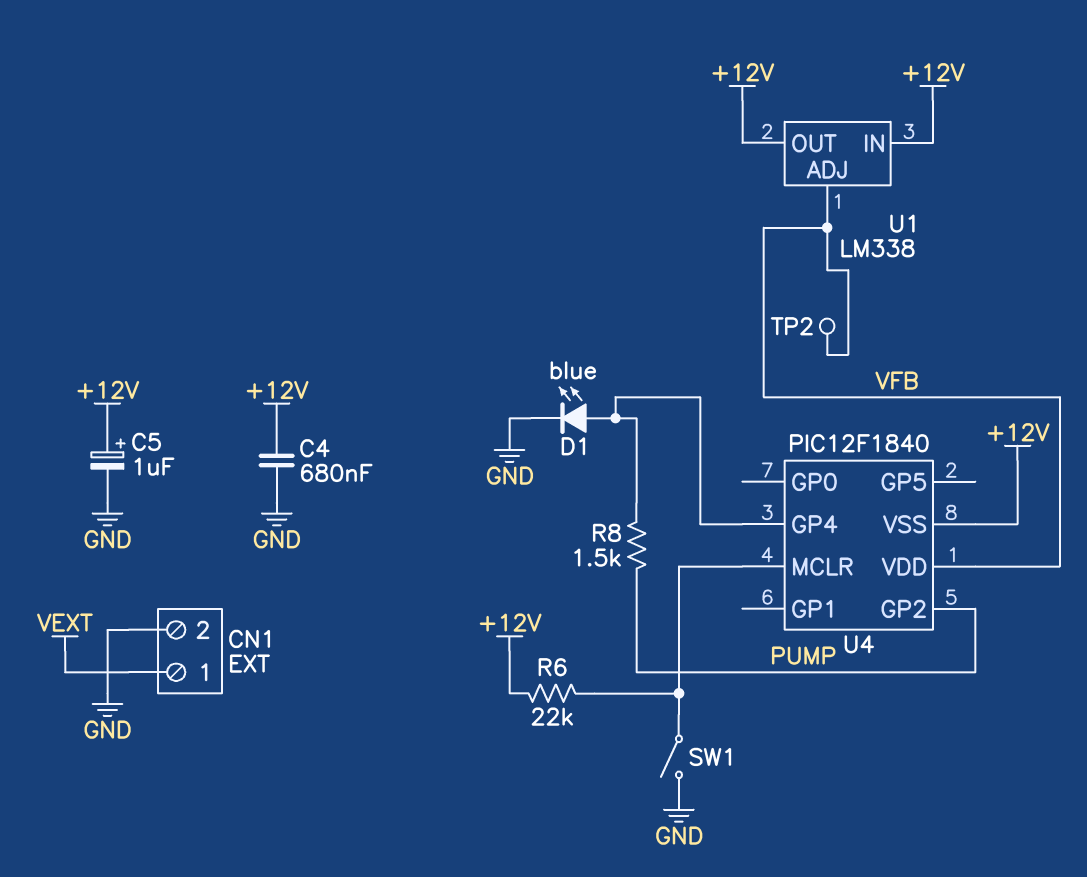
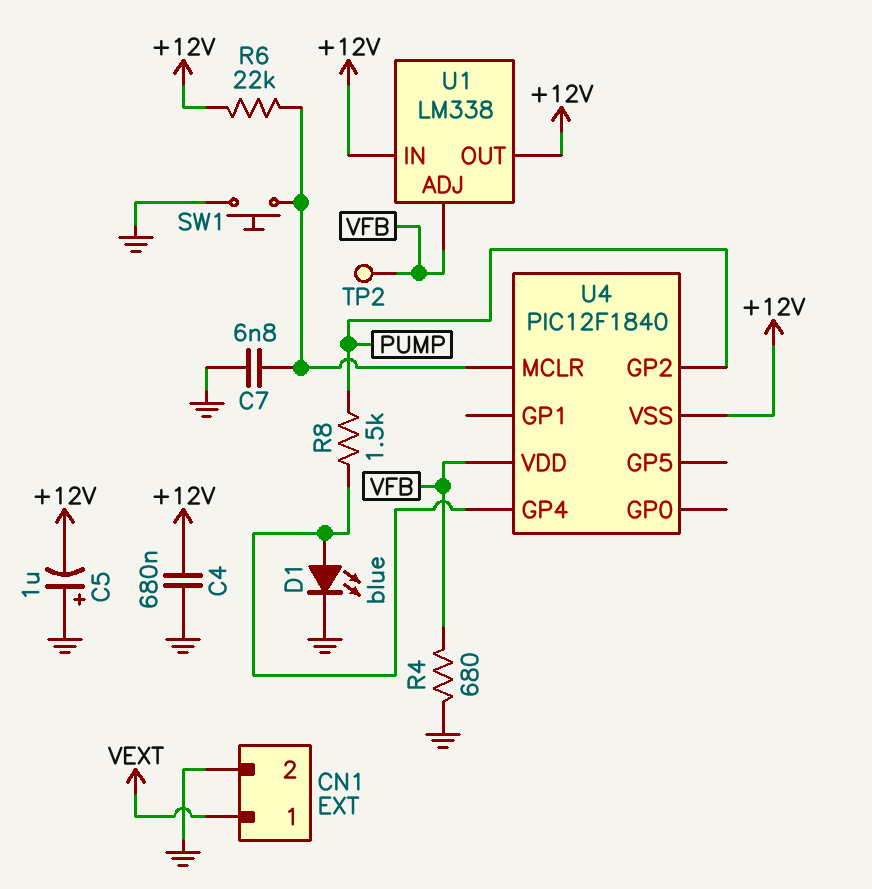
C5: 1uF (plus +12V, minus GND) -> 1uF (plus GND, minus +12V)
C7: none -> 6.8nF (GND, U4/MCLR)
R4: none -> 680 (GND, VFB)
SW1: switch (GND, U4/MCLR) -> button (GND, U4/MCLR)

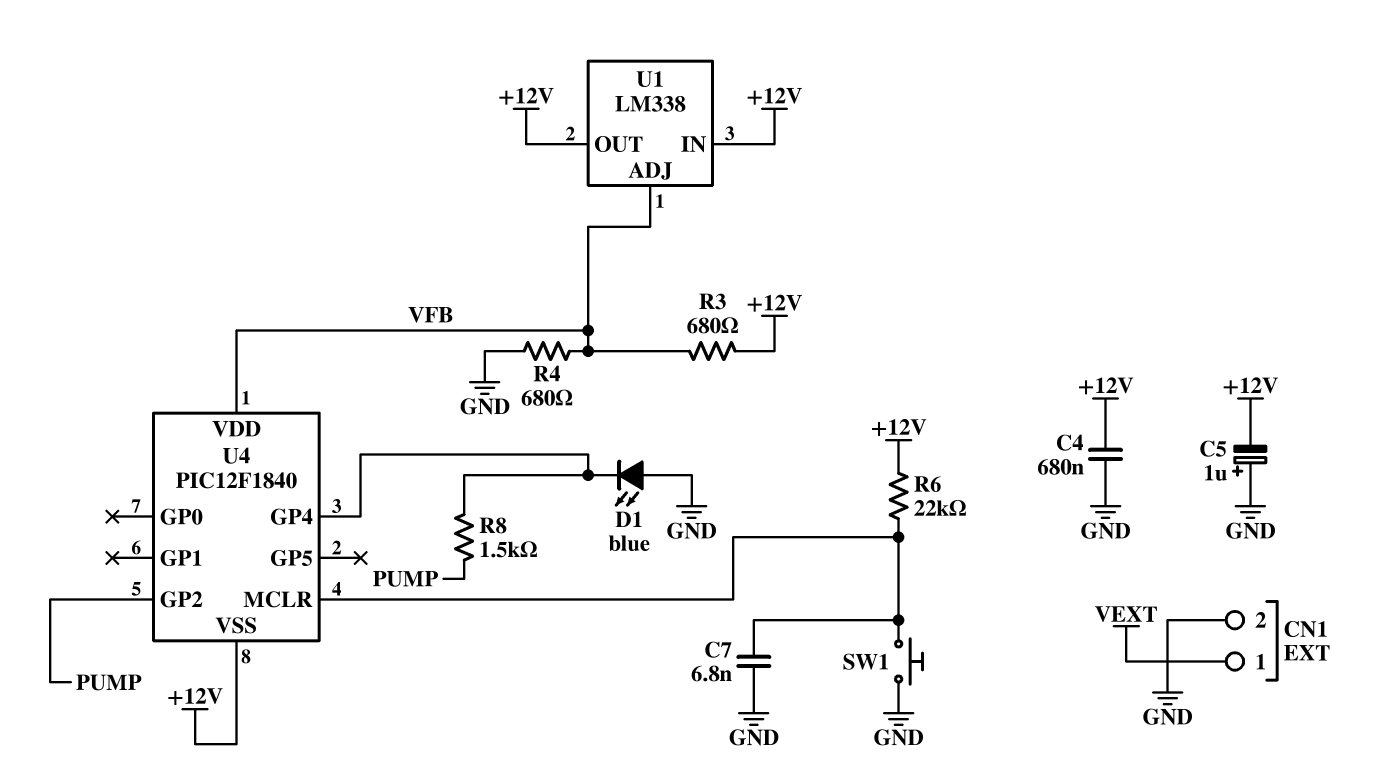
D1: LED blue (A U4/GP4, K GND) -> LED blue (A GND, K U4/GP4)
R3: none -> 680 (+12V, VFB)
TP2: test point (VFB) -> none

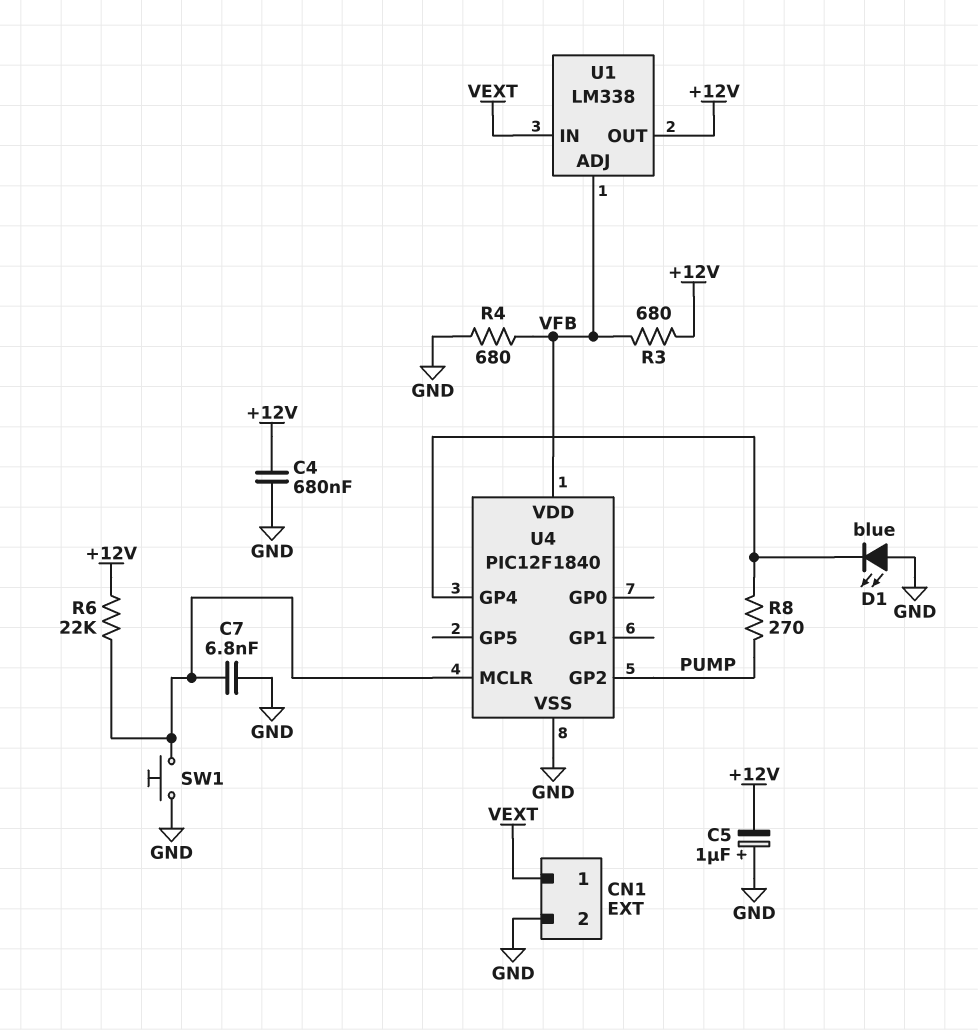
R8: 1.5k (PUMP, U4/GP4) -> 270 (PUMP, U4/GP4)
U1 pin IN: +12V -> VEXT
U4 pin VSS: +12V -> GND

